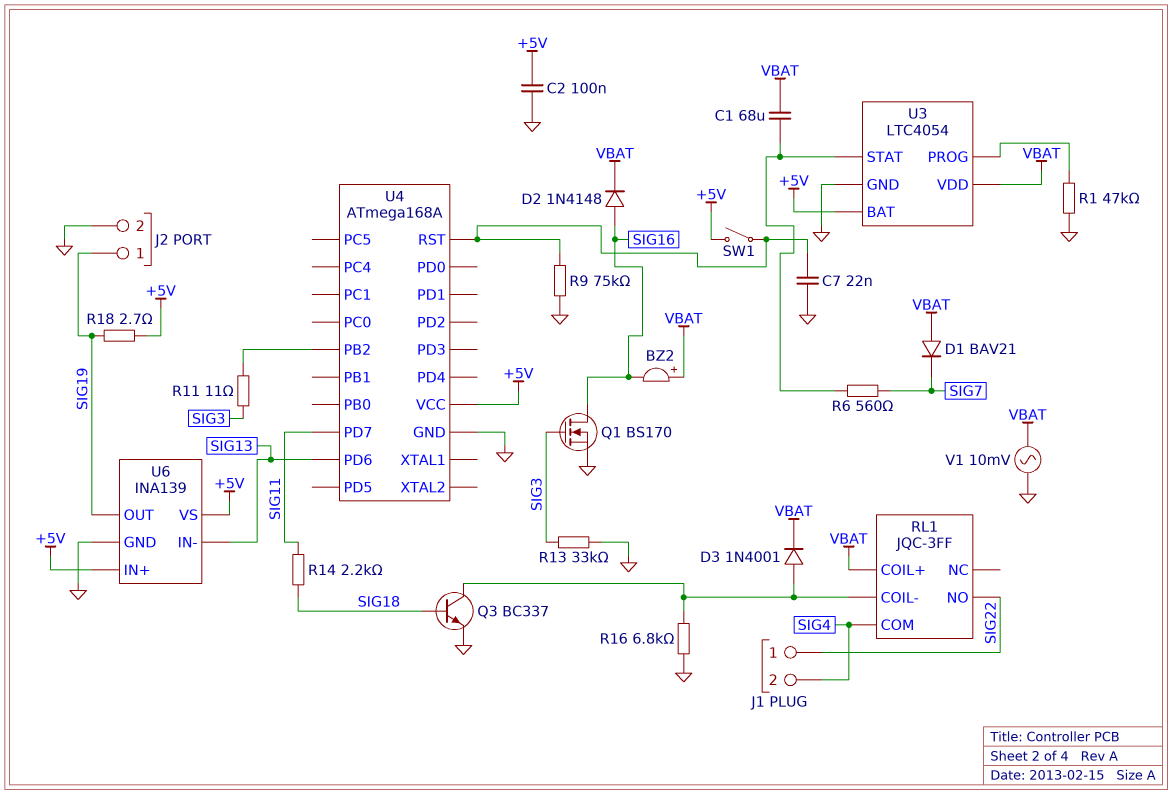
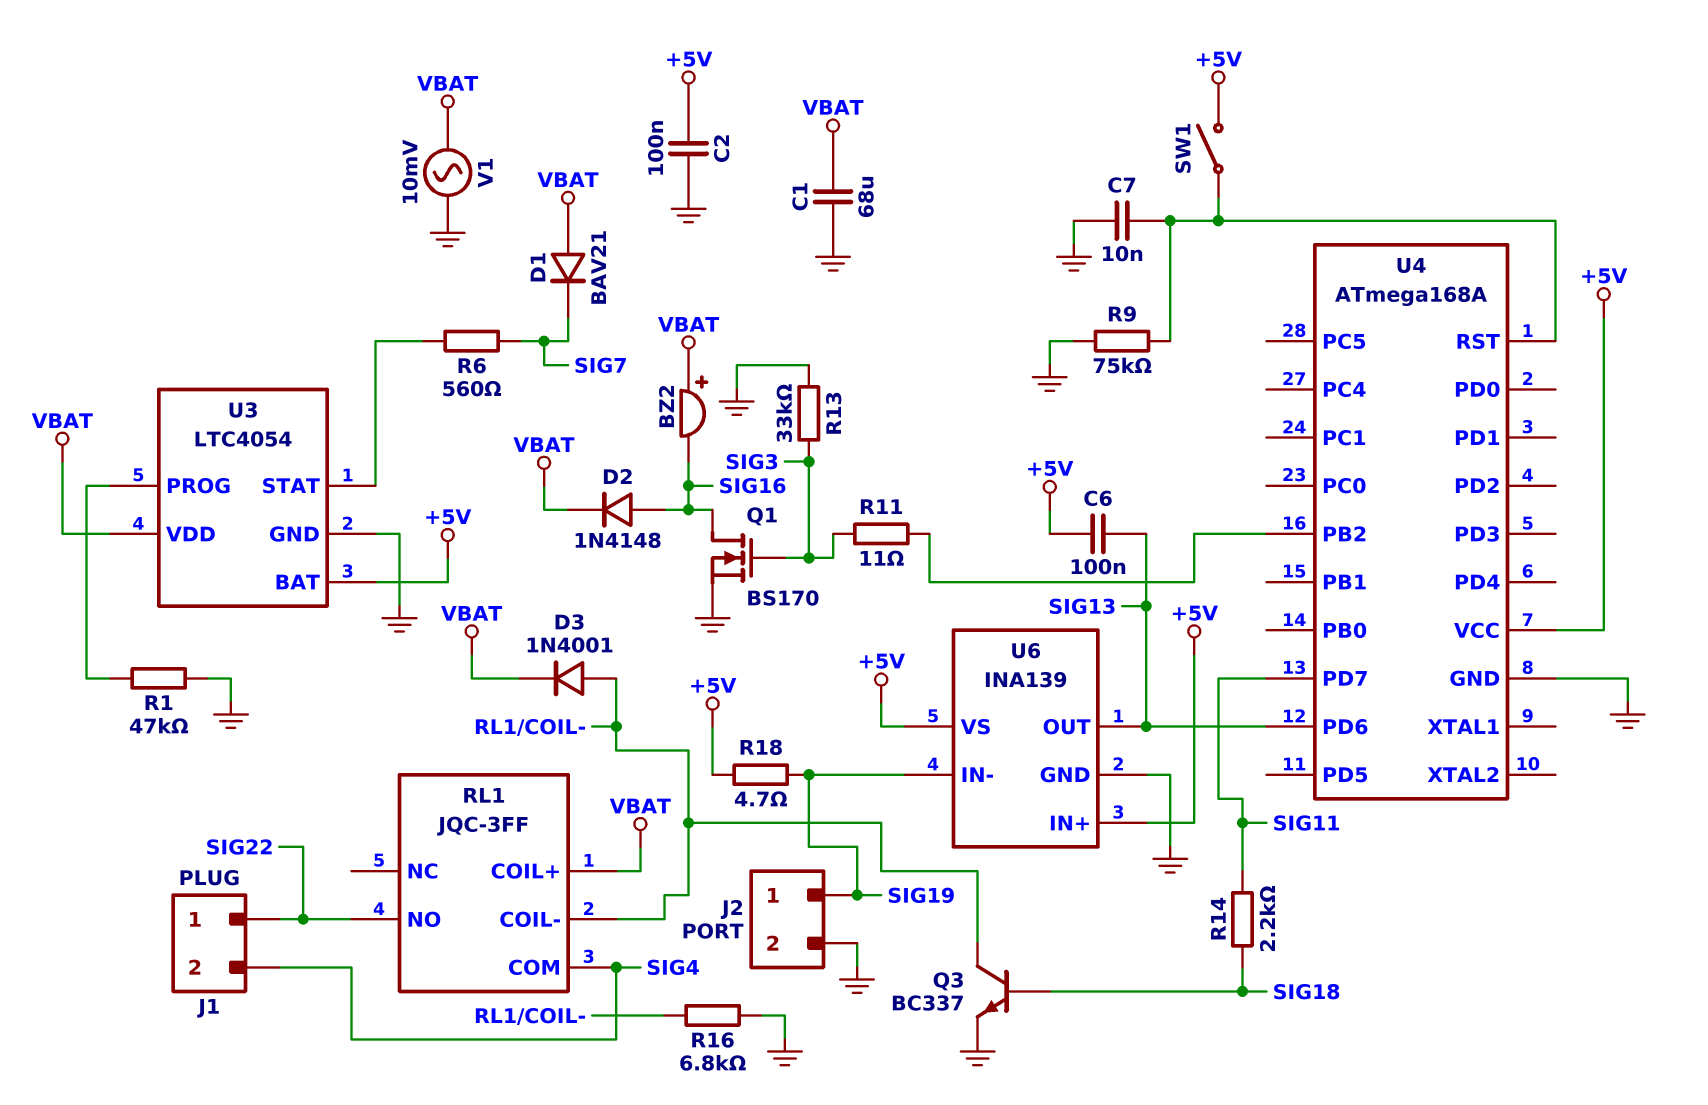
C1: 68uF (U3/STAT, VBAT) -> 68uF (GND, VBAT)
C6: none -> 100nF (+5V, SIG13)
C7: 22nF (GND, U4/RST) -> 10nF (GND, U4/RST)
R18: 2.7 (+5V, SIG19) -> 4.7 (+5V, SIG19)
U6 pin IN-: SIG13 -> SIG19
U6 pin OUT: SIG19 -> SIG13

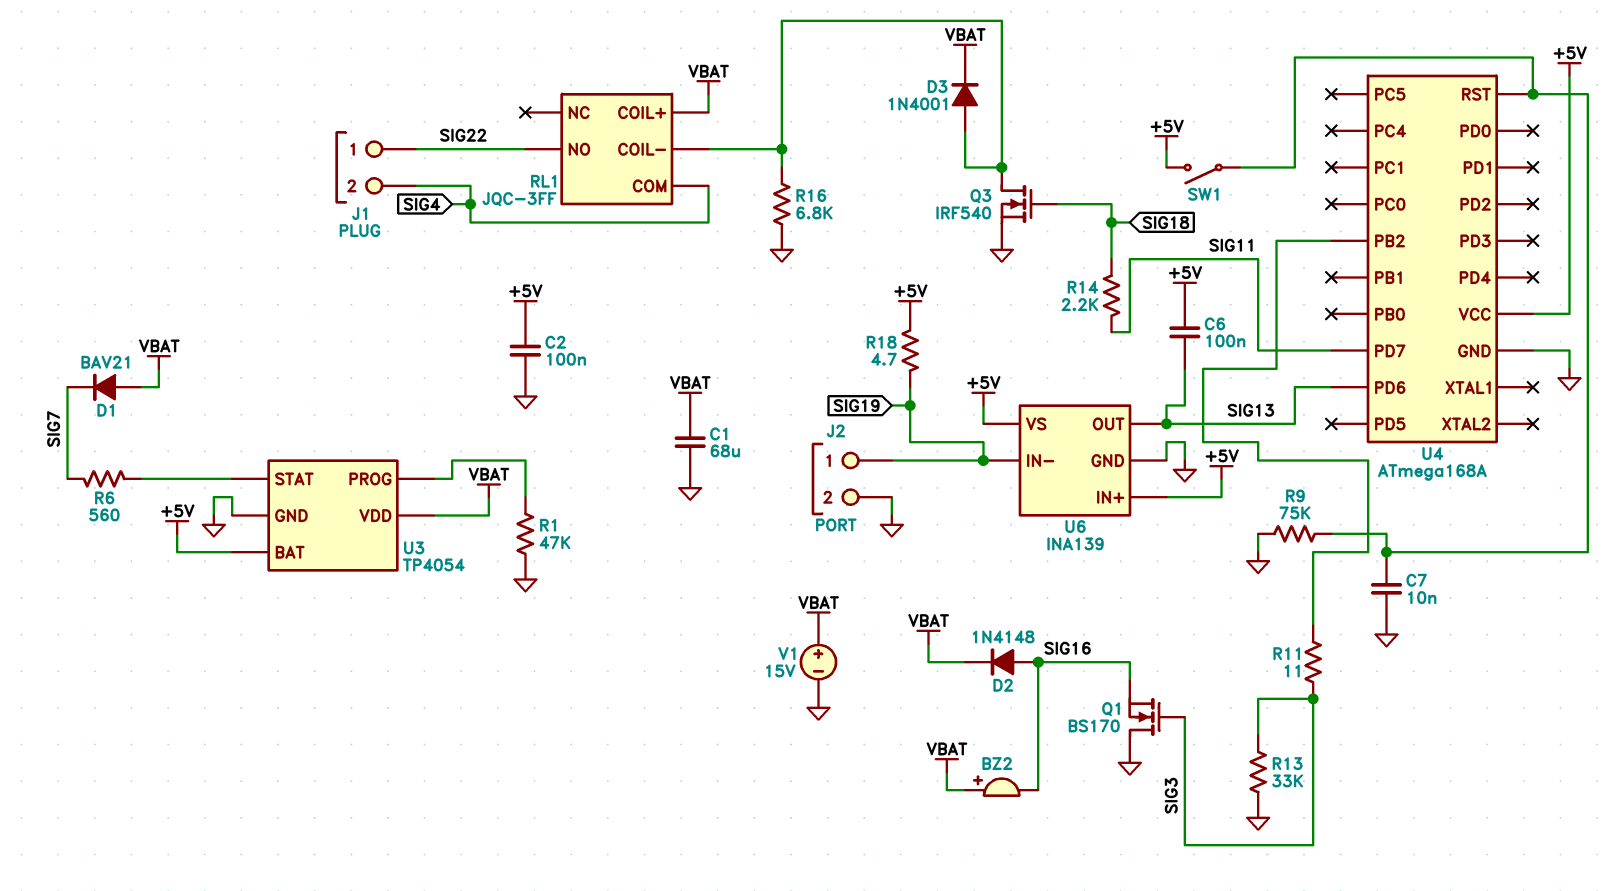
Q1: NMOS BS170 (G SIG3, D SIG16, S GND) -> NMOS BS170 (G SIG3, D GND, S SIG16)
Q3: NPN BC337 (B SIG18, C RL1/COIL-, E GND) -> NMOS IRF540 (G SIG18, D RL1/COIL-, S GND)
U3: LTC4054 -> TP4054
V1: AC 10mV (GND, VBAT) -> 15V (plus VBAT, minus GND)

